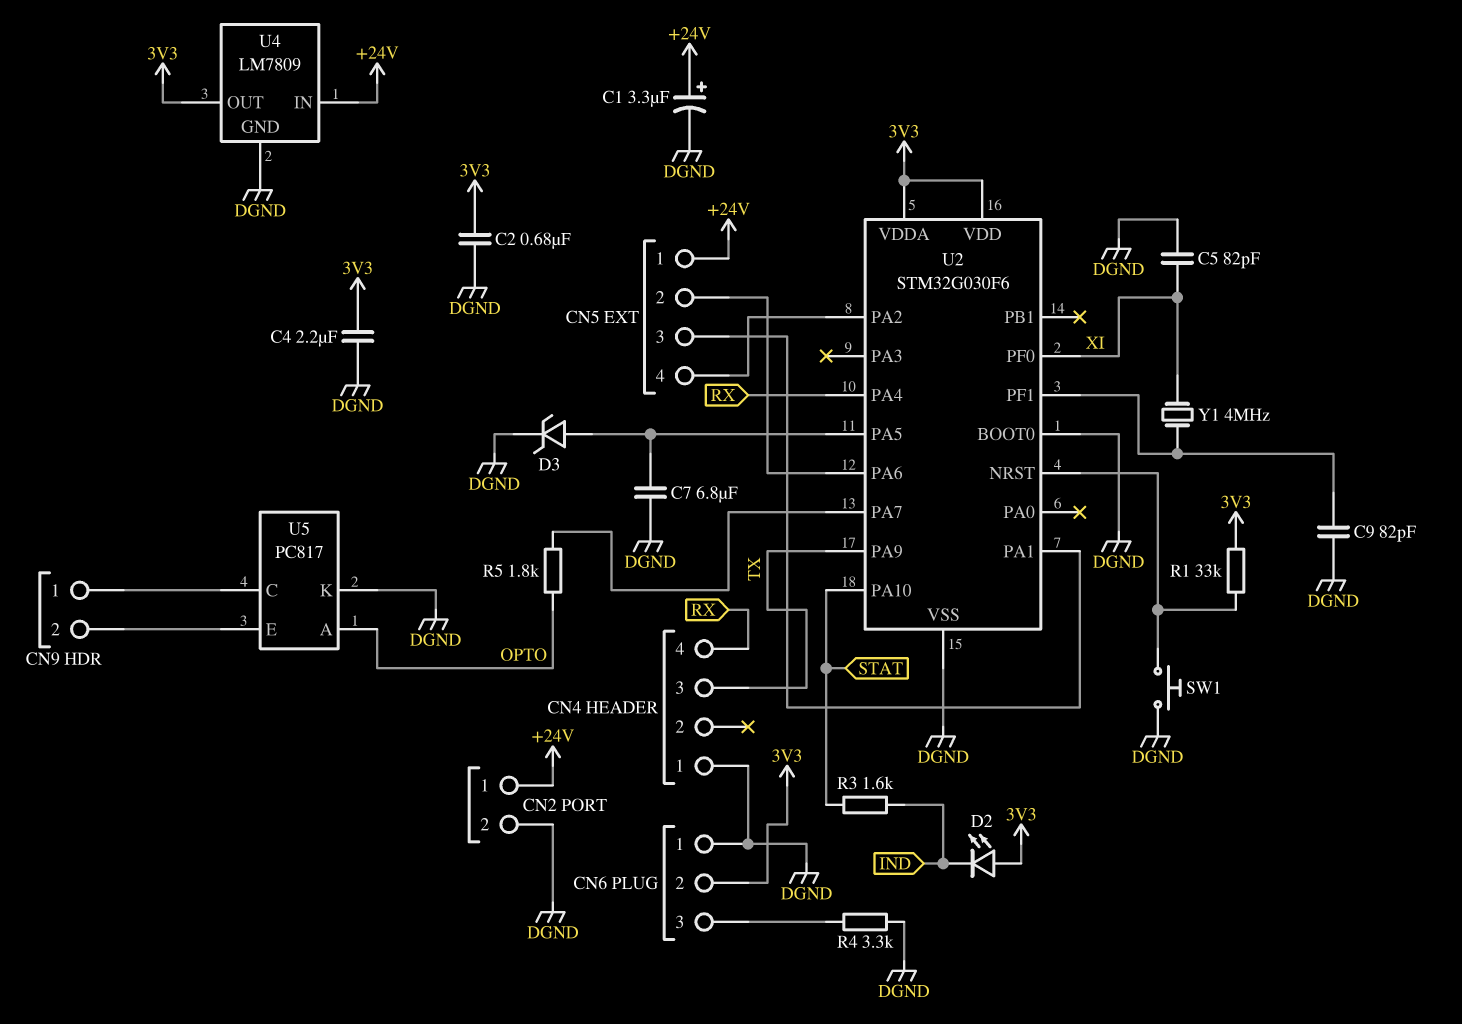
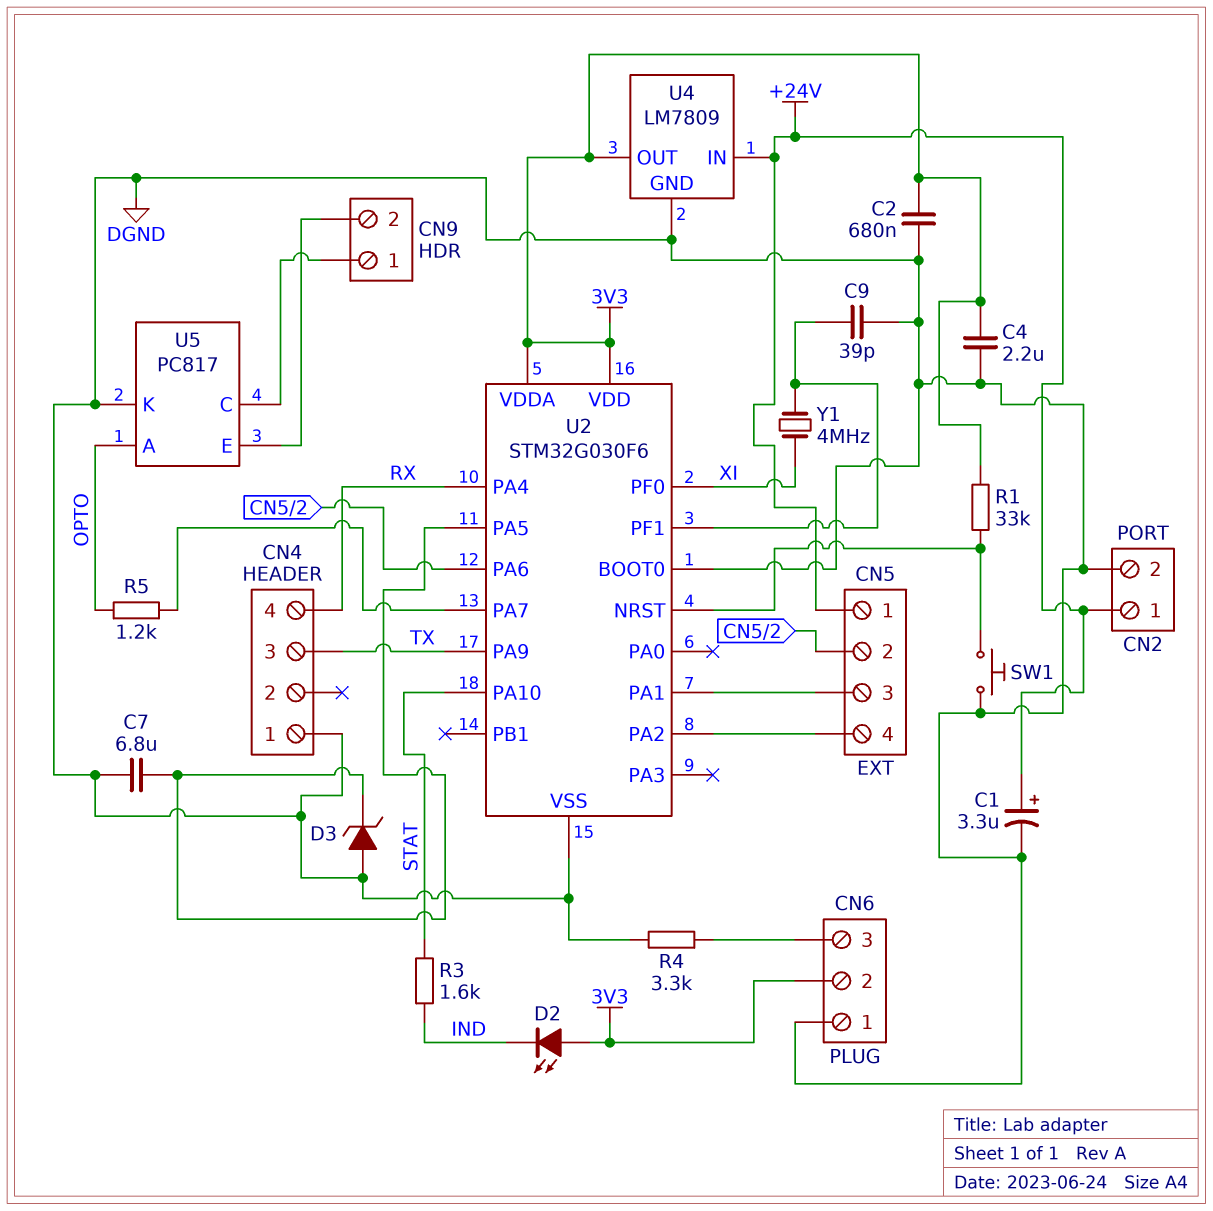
C5: 82pF (DGND, XI) -> none
C9: 82pF (DGND, U2/PF1) -> 39pF (DGND, U2/PF1)
D3: zener (A U2/PA5, K DGND) -> zener (A DGND, K U2/PA5)
R5: 1.8k (OPTO, U2/PA7) -> 1.2k (OPTO, U2/PA7)

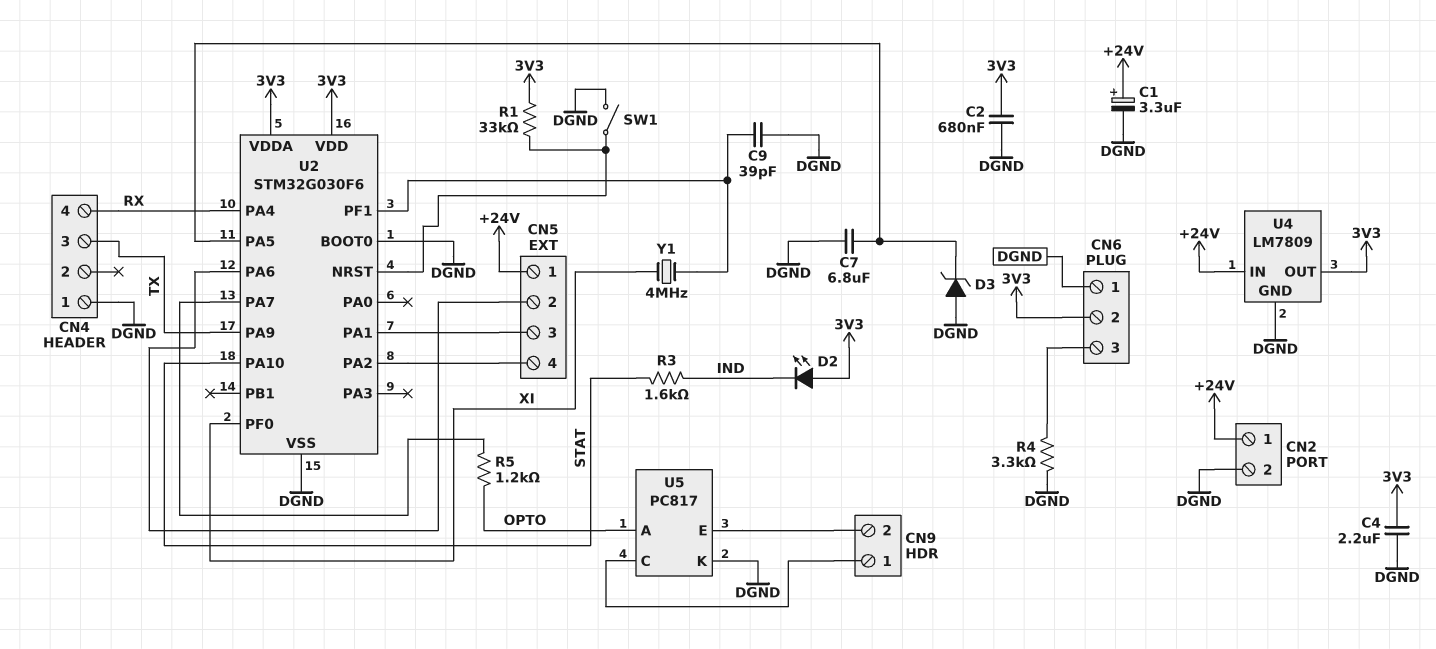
SW1: button (DGND, U2/NRST) -> switch (DGND, U2/NRST)

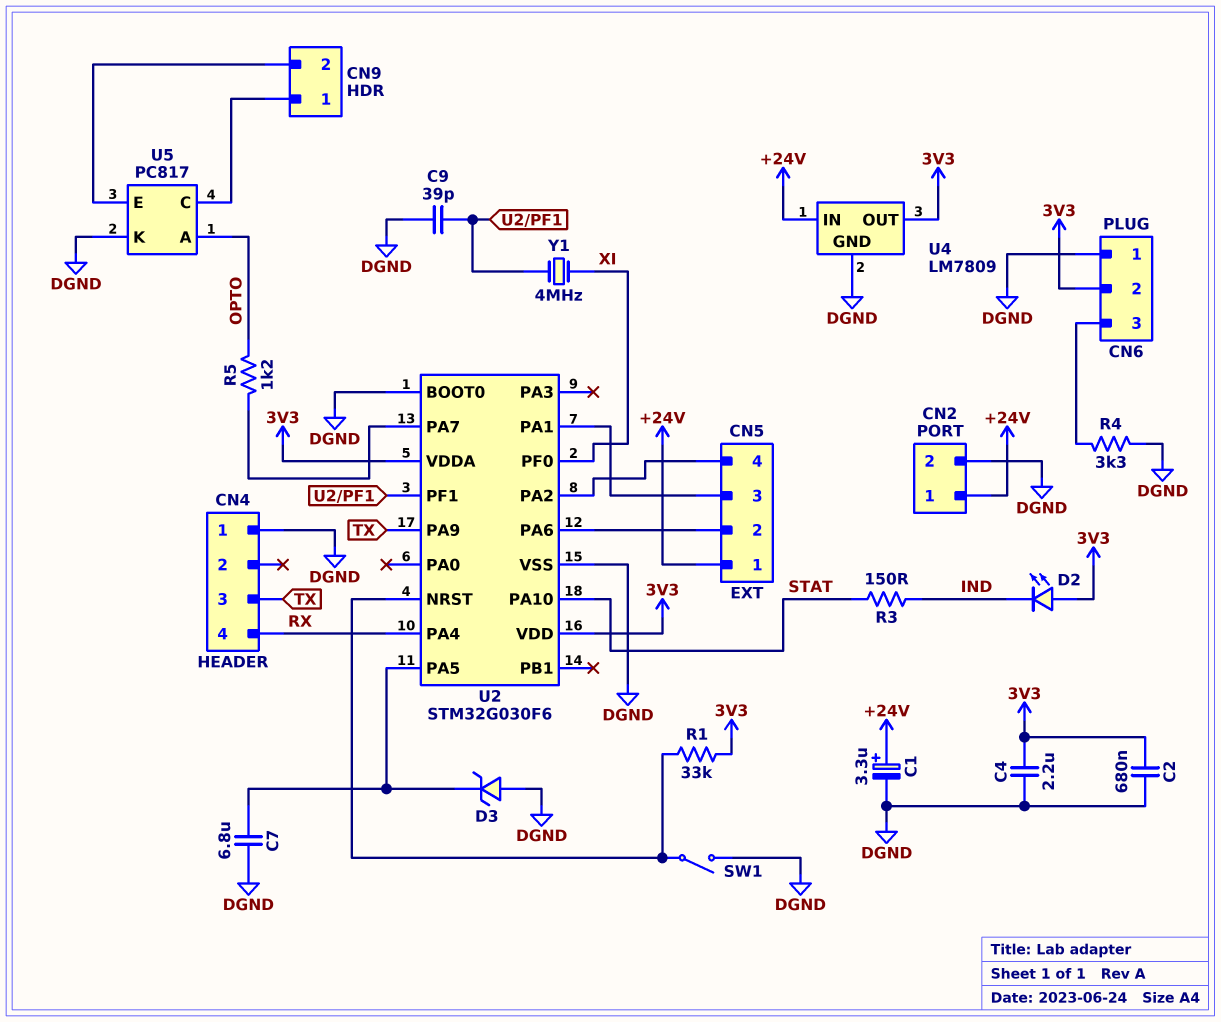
R3: 1.6k (IND, STAT) -> 150 (IND, STAT)

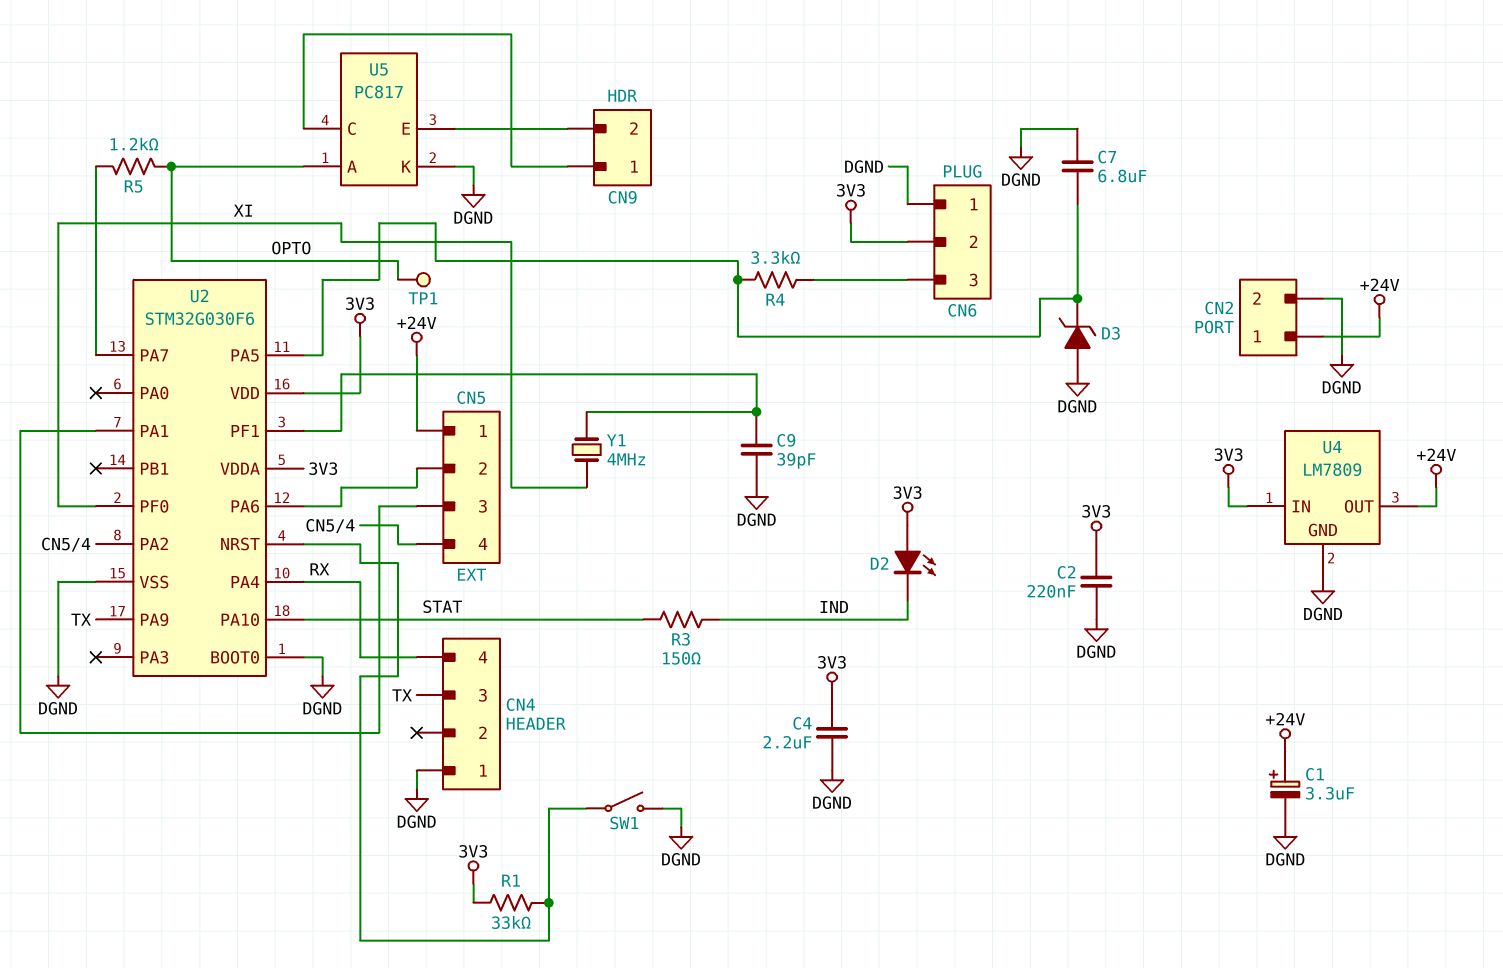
C2: 680nF (3V3, DGND) -> 220nF (3V3, DGND)
R4: 3.3k (CN6/3, DGND) -> 3.3k (CN6/3, U2/PA5)
TP1: none -> test point (OPTO)
U4 pin IN: +24V -> 3V3
U4 pin OUT: 3V3 -> +24V

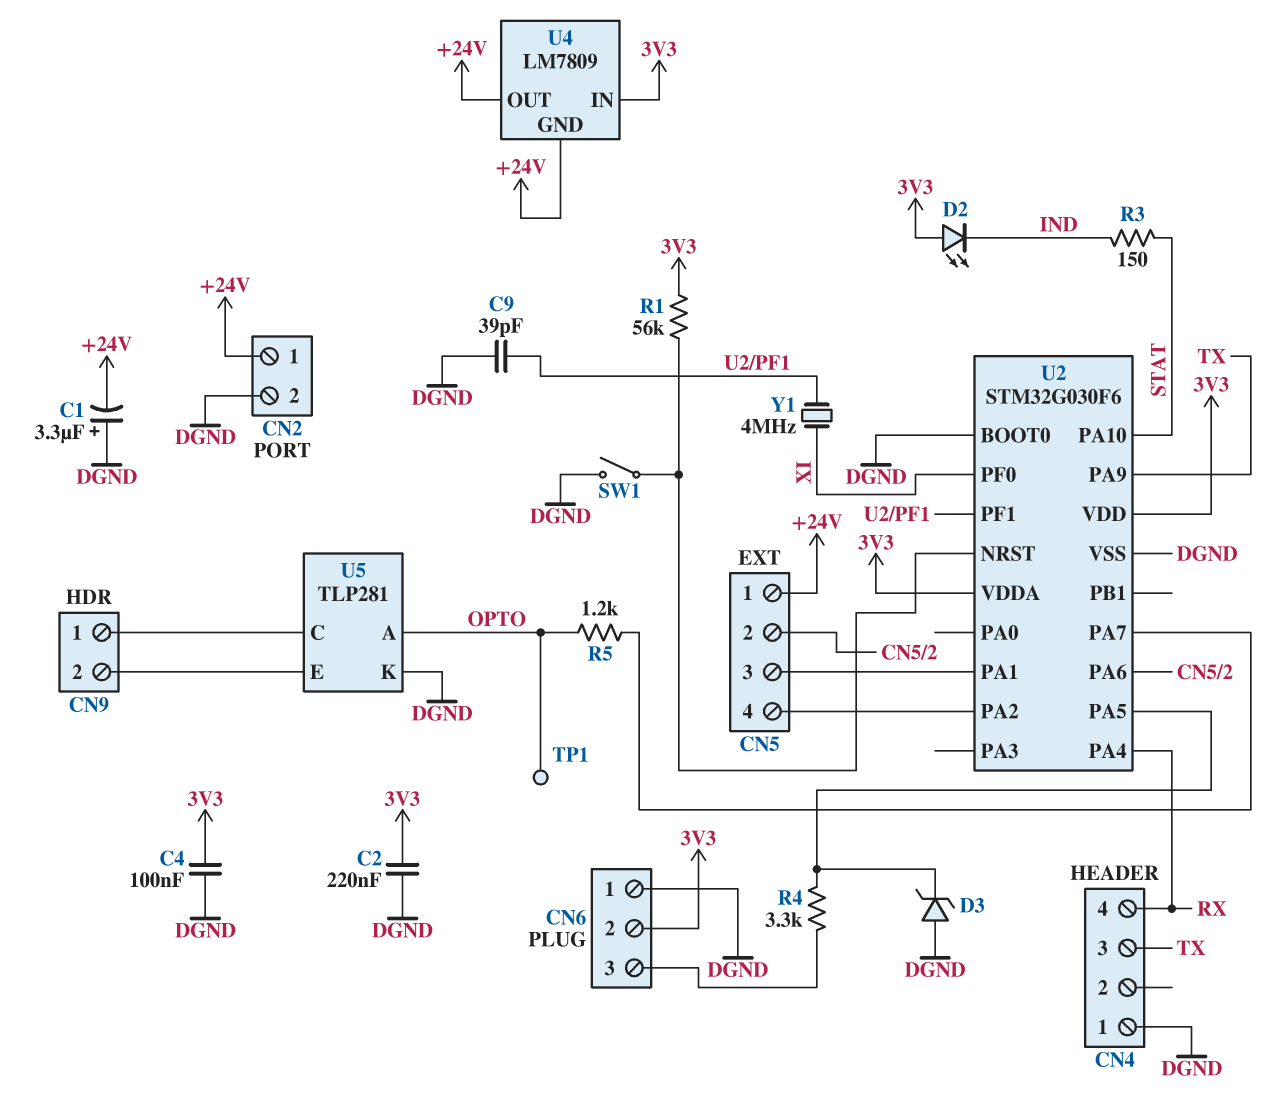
C1: 3.3uF (plus +24V, minus DGND) -> 3.3uF (plus DGND, minus +24V)
C4: 2.2uF (3V3, DGND) -> 100nF (3V3, DGND)
C7: 6.8uF (DGND, U2/PA5) -> none
R1: 33k (3V3, U2/NRST) -> 56k (3V3, U2/NRST)
U4 pin GND: DGND -> +24V
U5: PC817 -> TLP281

